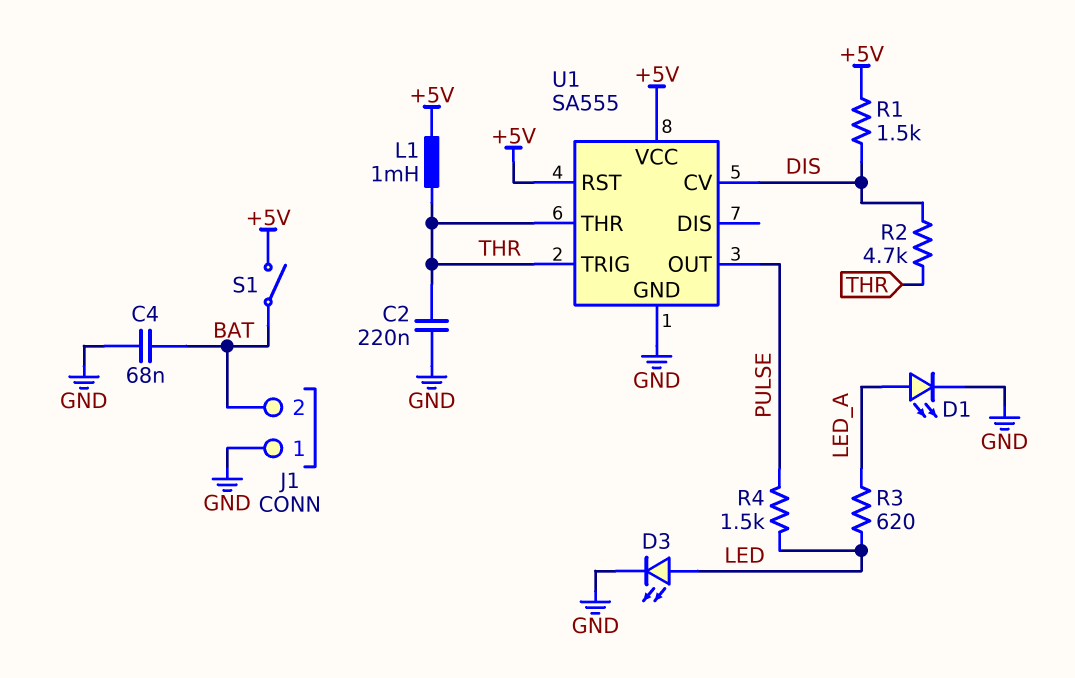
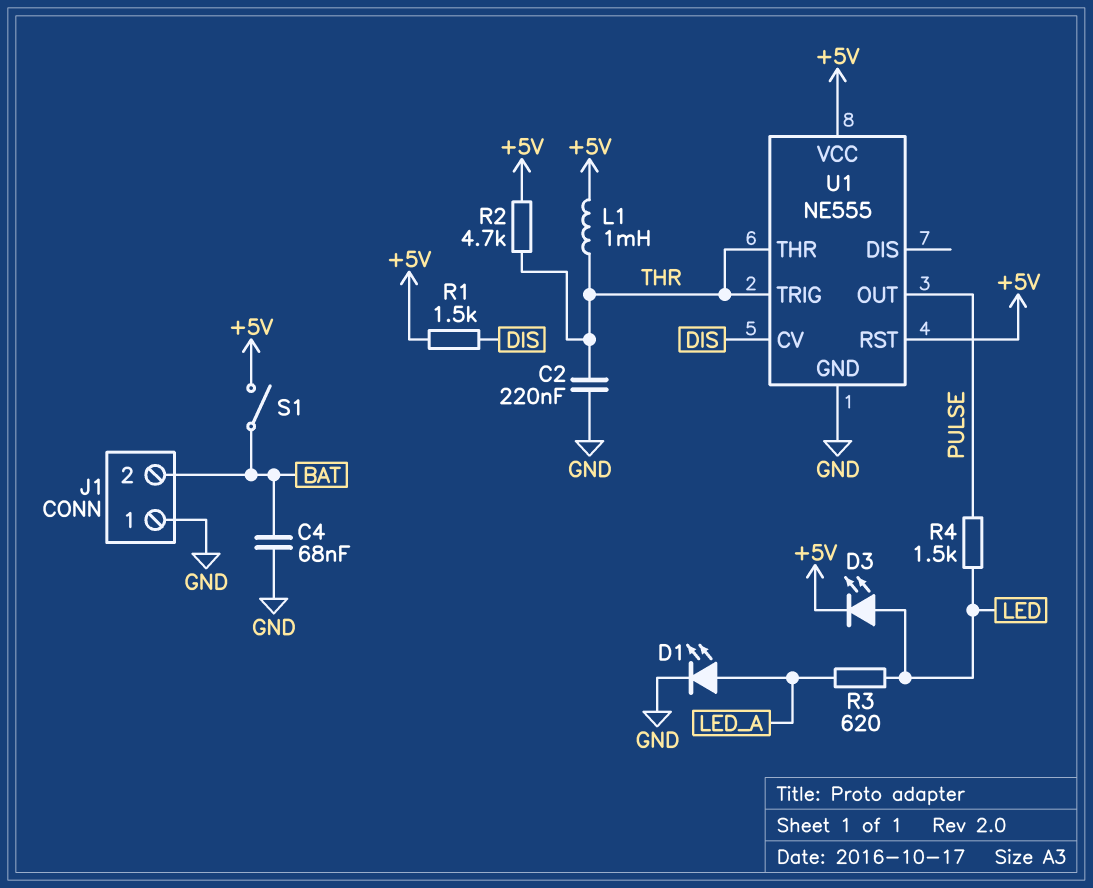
D3: LED (A LED, K GND) -> LED (A LED, K +5V)
R2: 4.7k (DIS, THR) -> 4.7k (+5V, THR)
U1: SA555 -> NE555

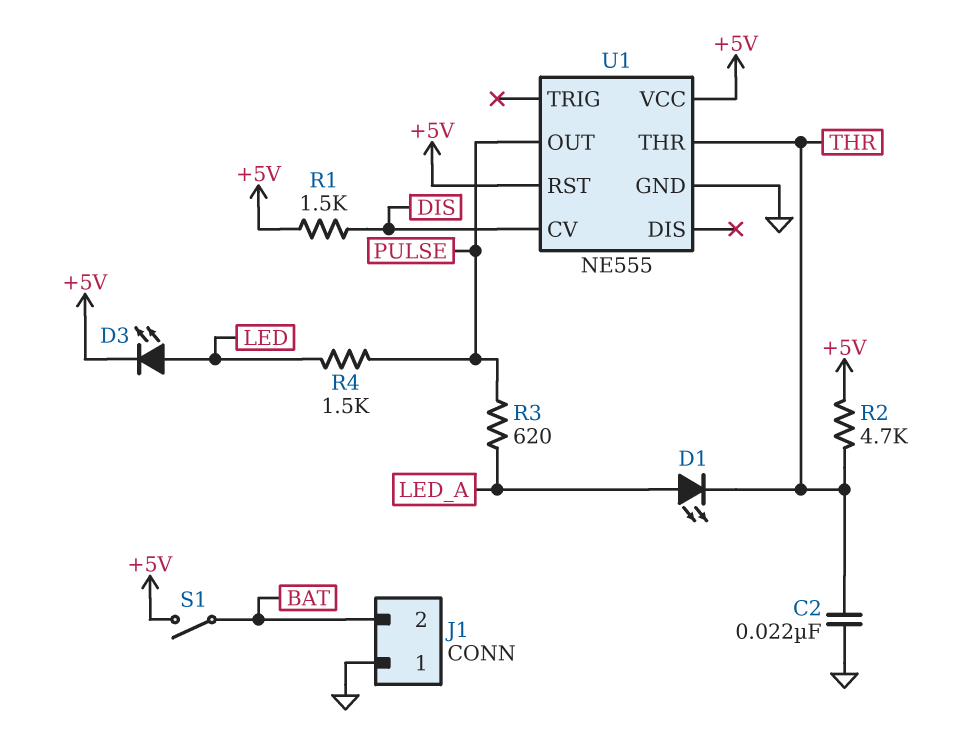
C2: 220nF (GND, THR) -> 22nF (GND, THR)
C4: 68nF (BAT, GND) -> none
D1: LED (A LED_A, K GND) -> LED (A LED_A, K THR)
L1: 1mH (+5V, THR) -> none
R3: 620 (LED, LED_A) -> 620 (LED_A, PULSE)
U1 pin TRIG: THR -> none

